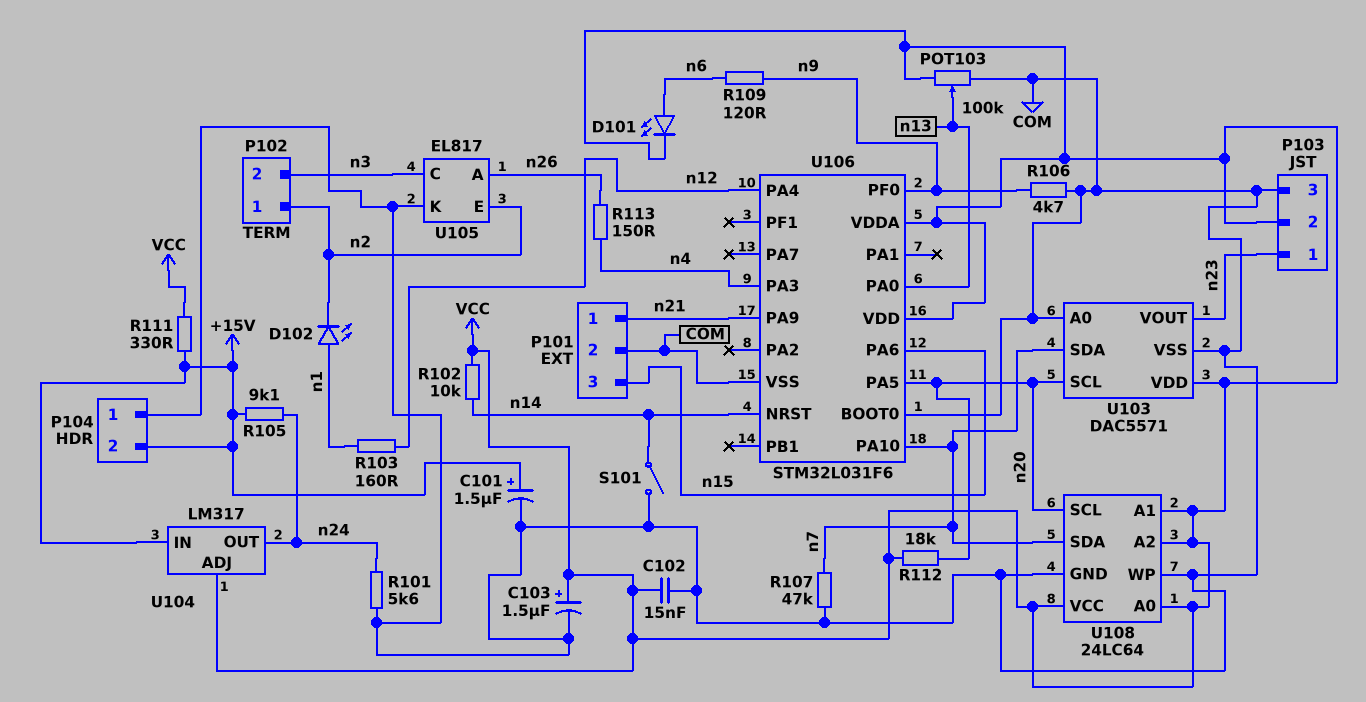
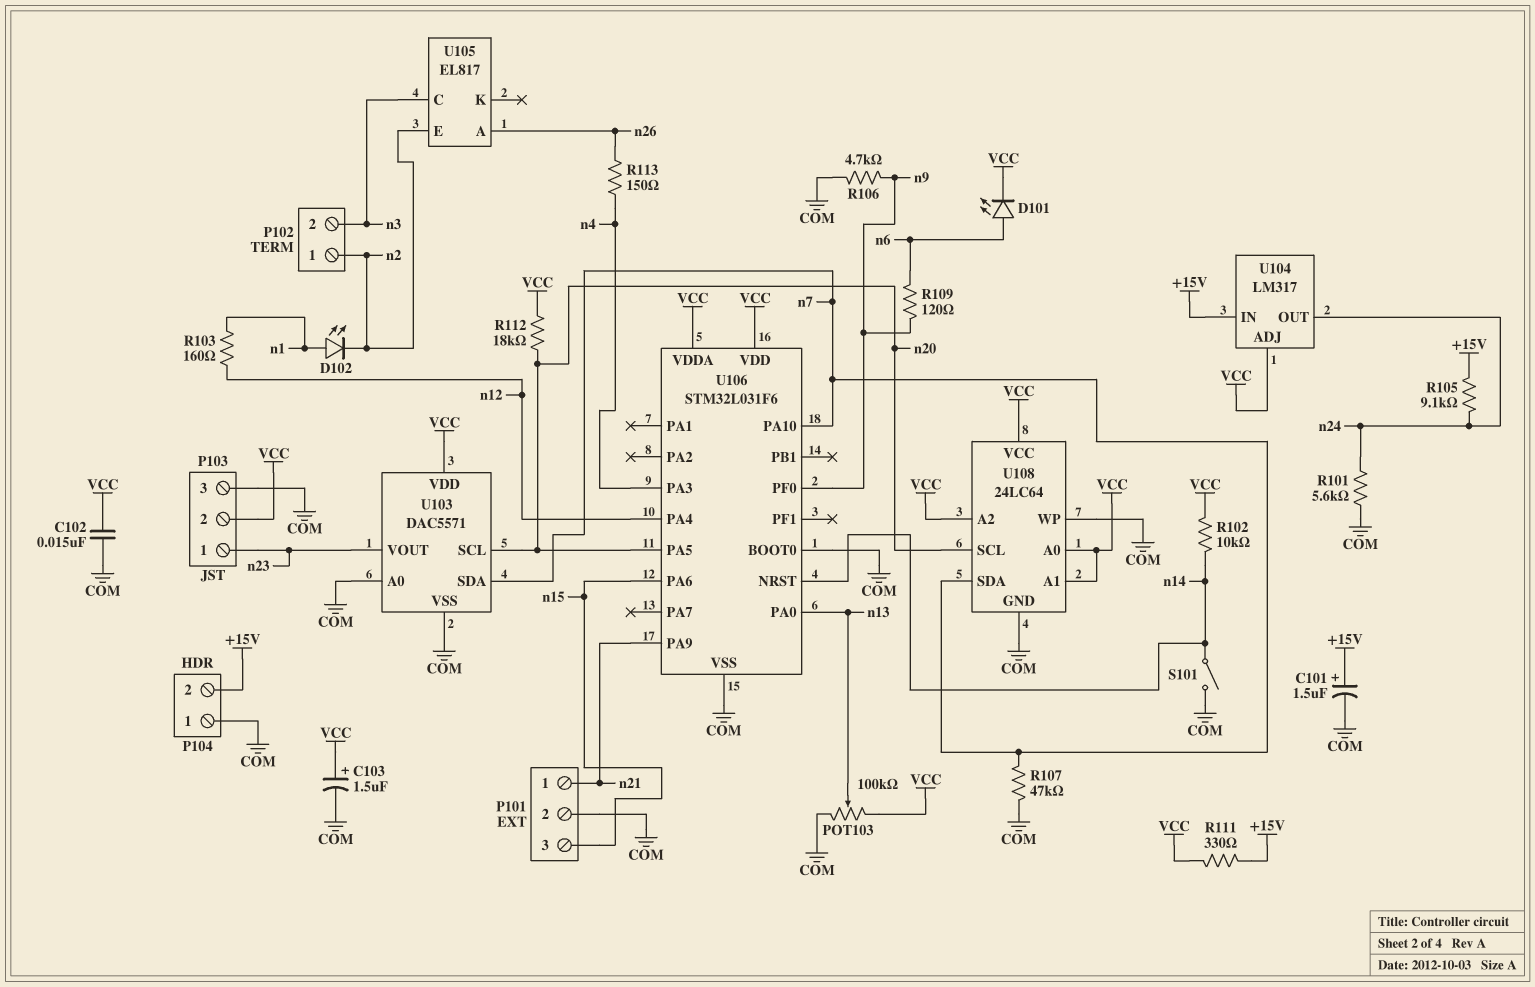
U105 pin K: COM -> none

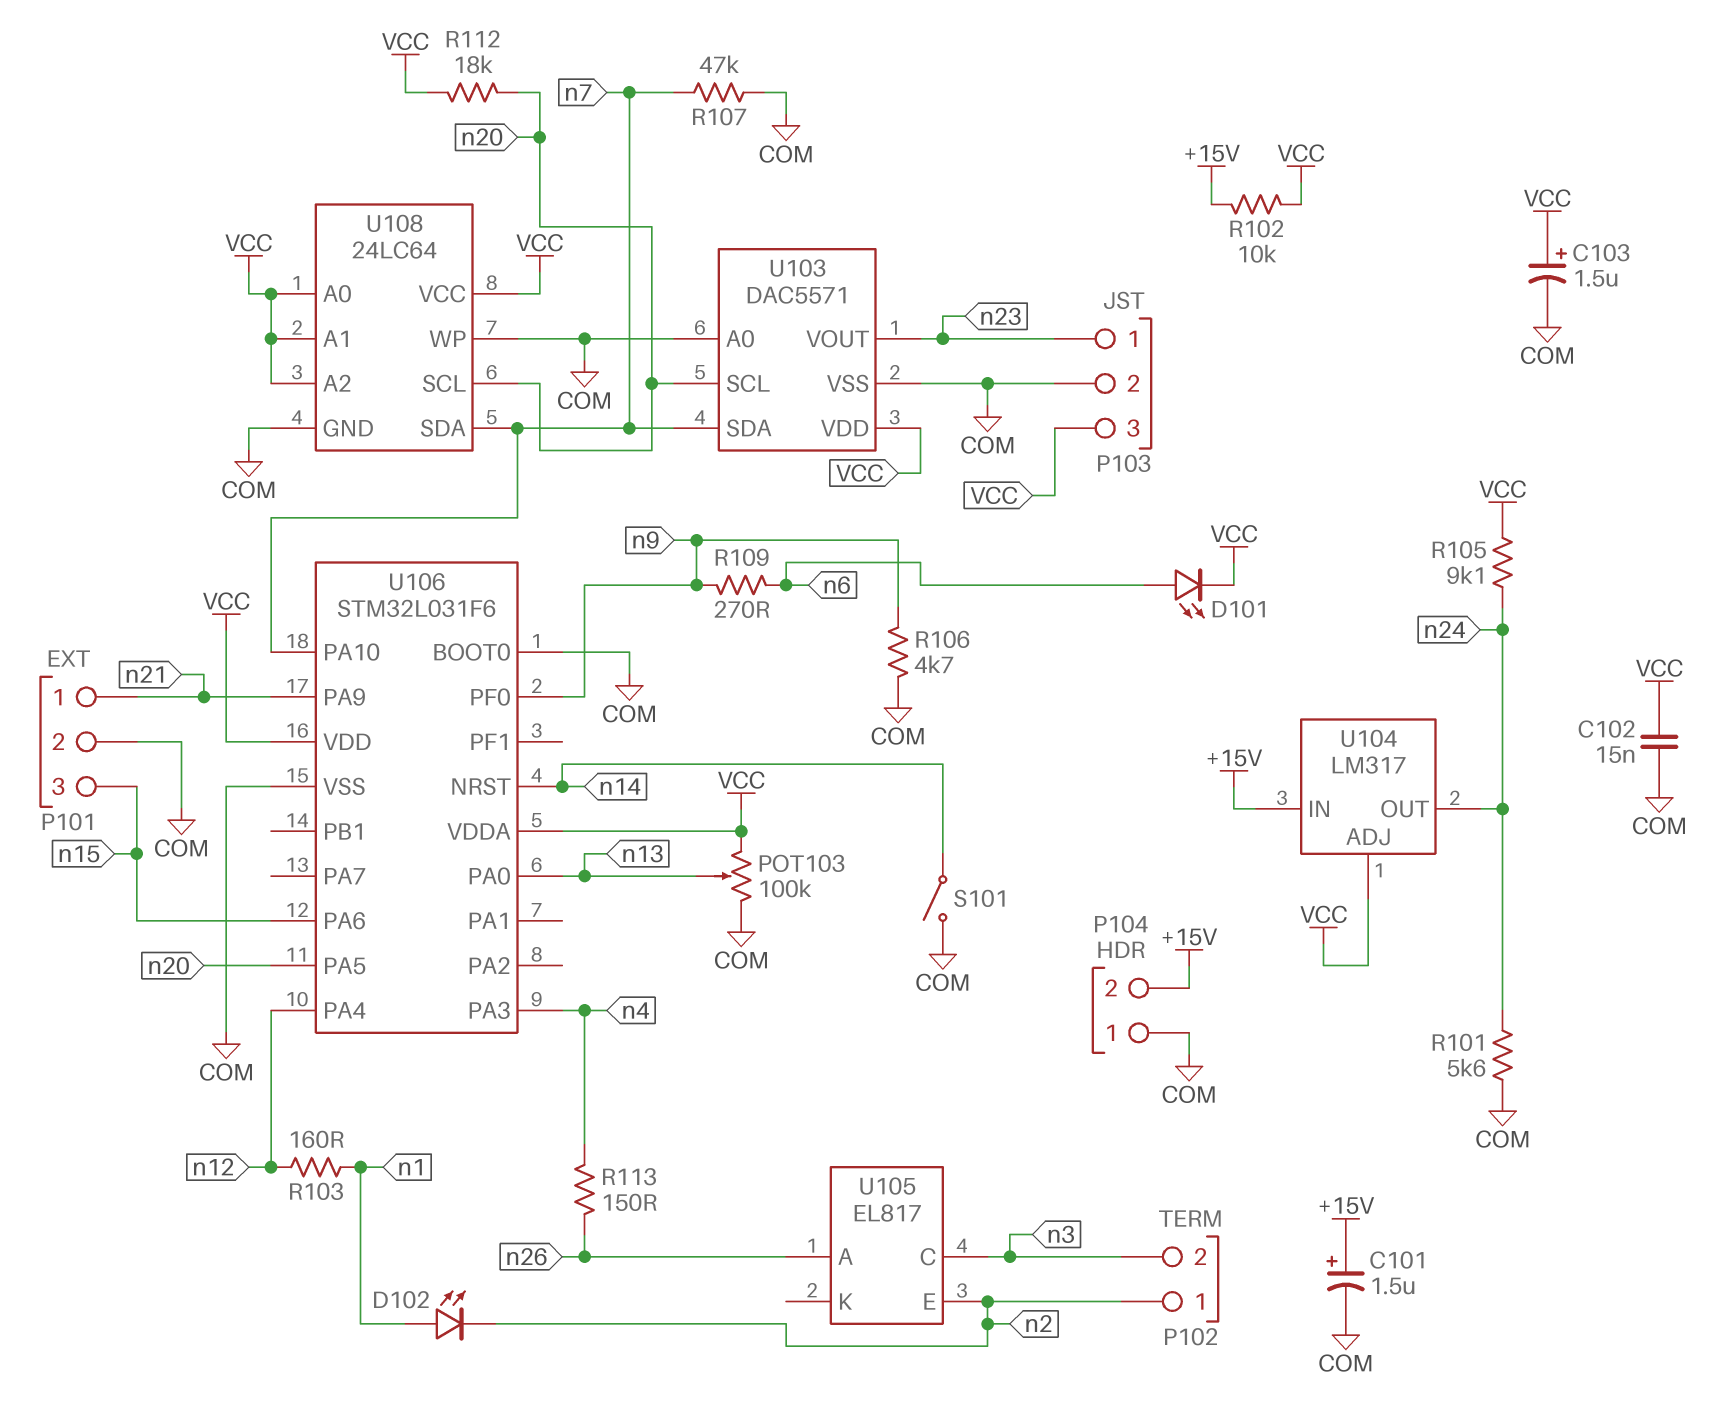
P103 pin 2: VCC -> COM
P103 pin 3: COM -> VCC
R102: 10k (VCC, n14) -> 10k (+15V, VCC)
R105: 9.1k (+15V, n24) -> 9.1k (VCC, n24)
R109: 120 (n6, n9) -> 270 (n6, n9)
R111: 330 (+15V, VCC) -> none

